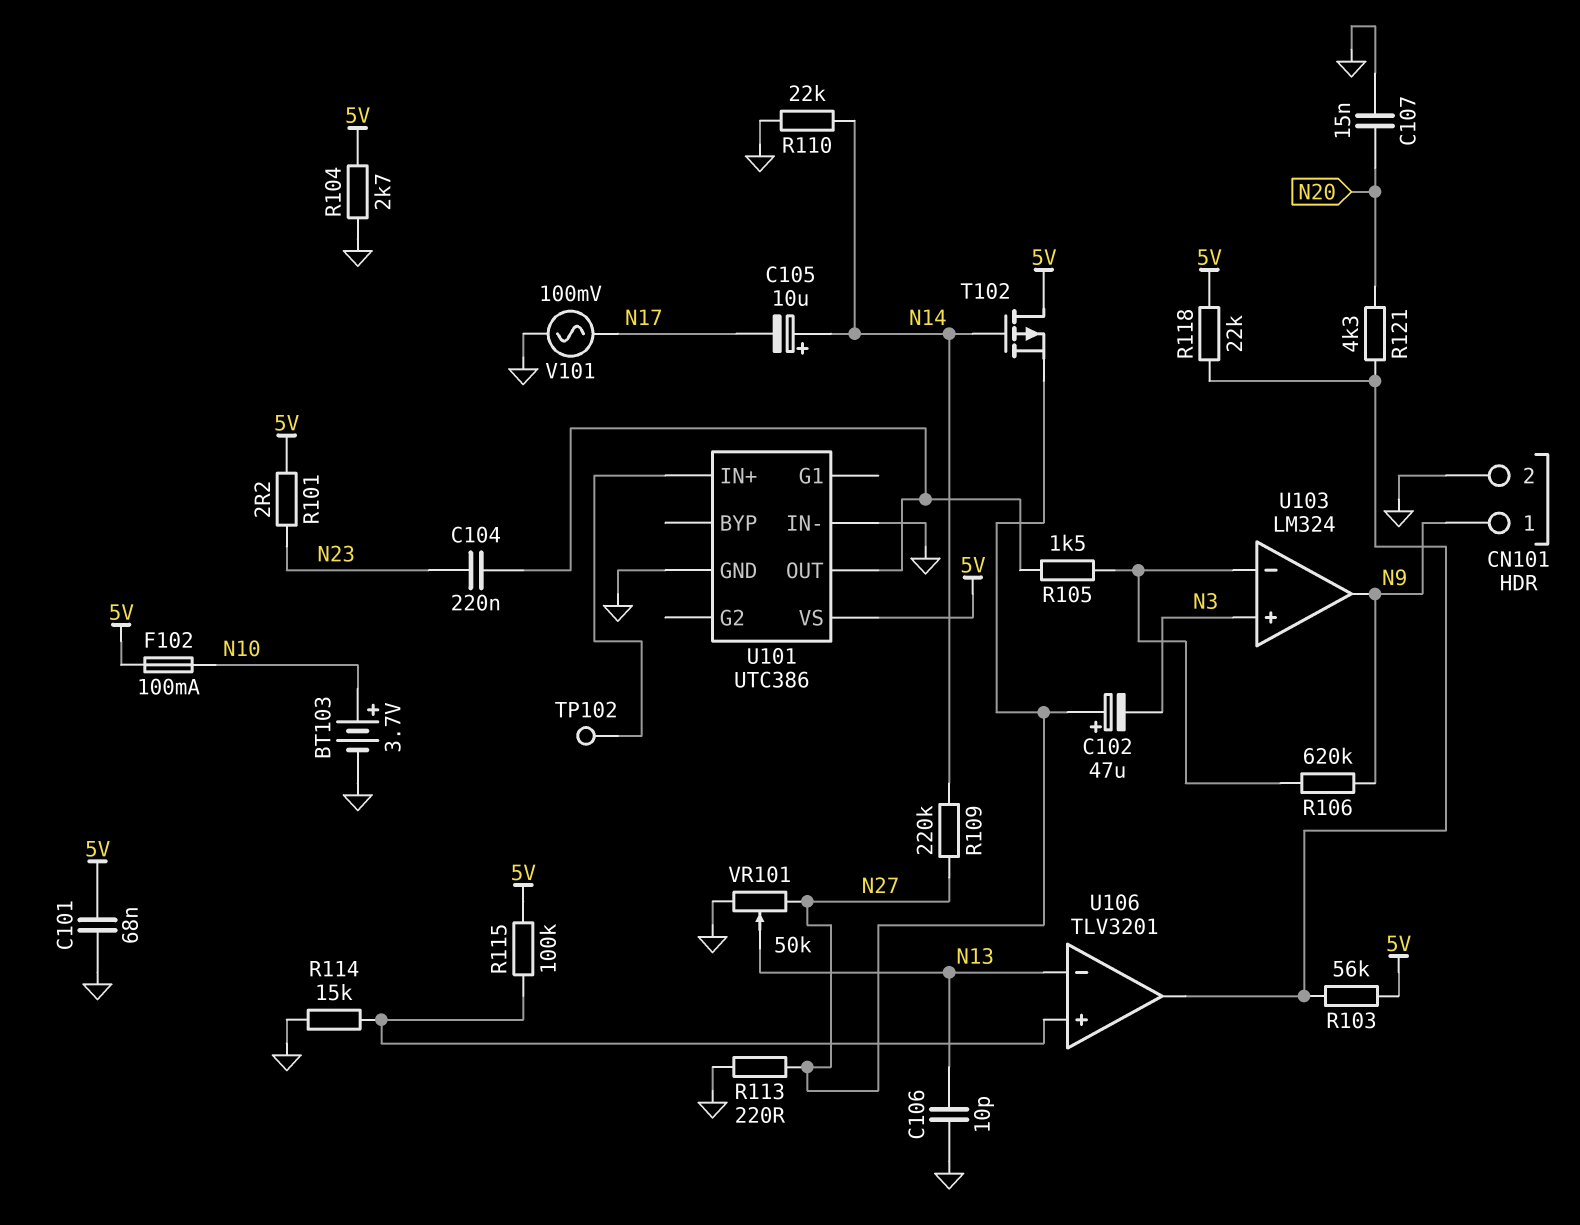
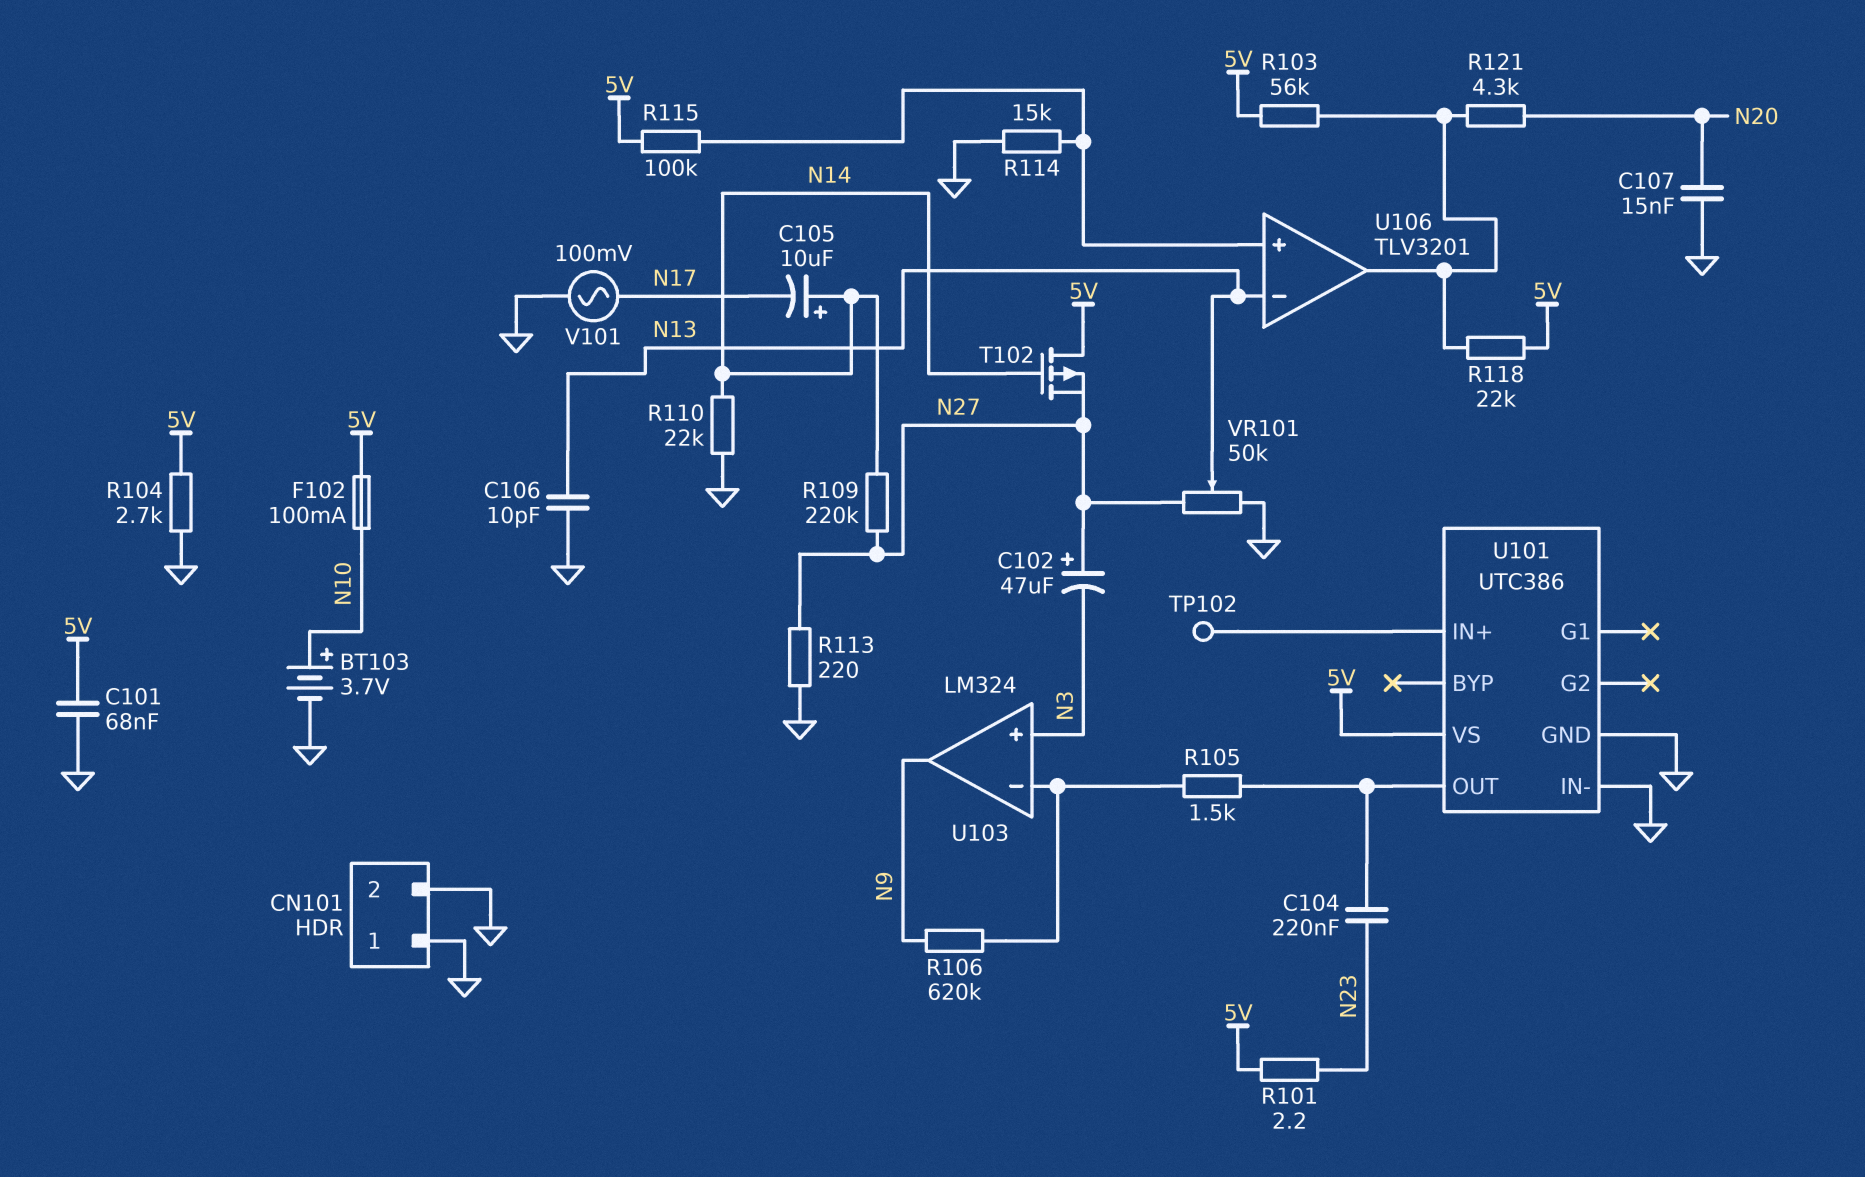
CN101 pin 1: N9 -> GND

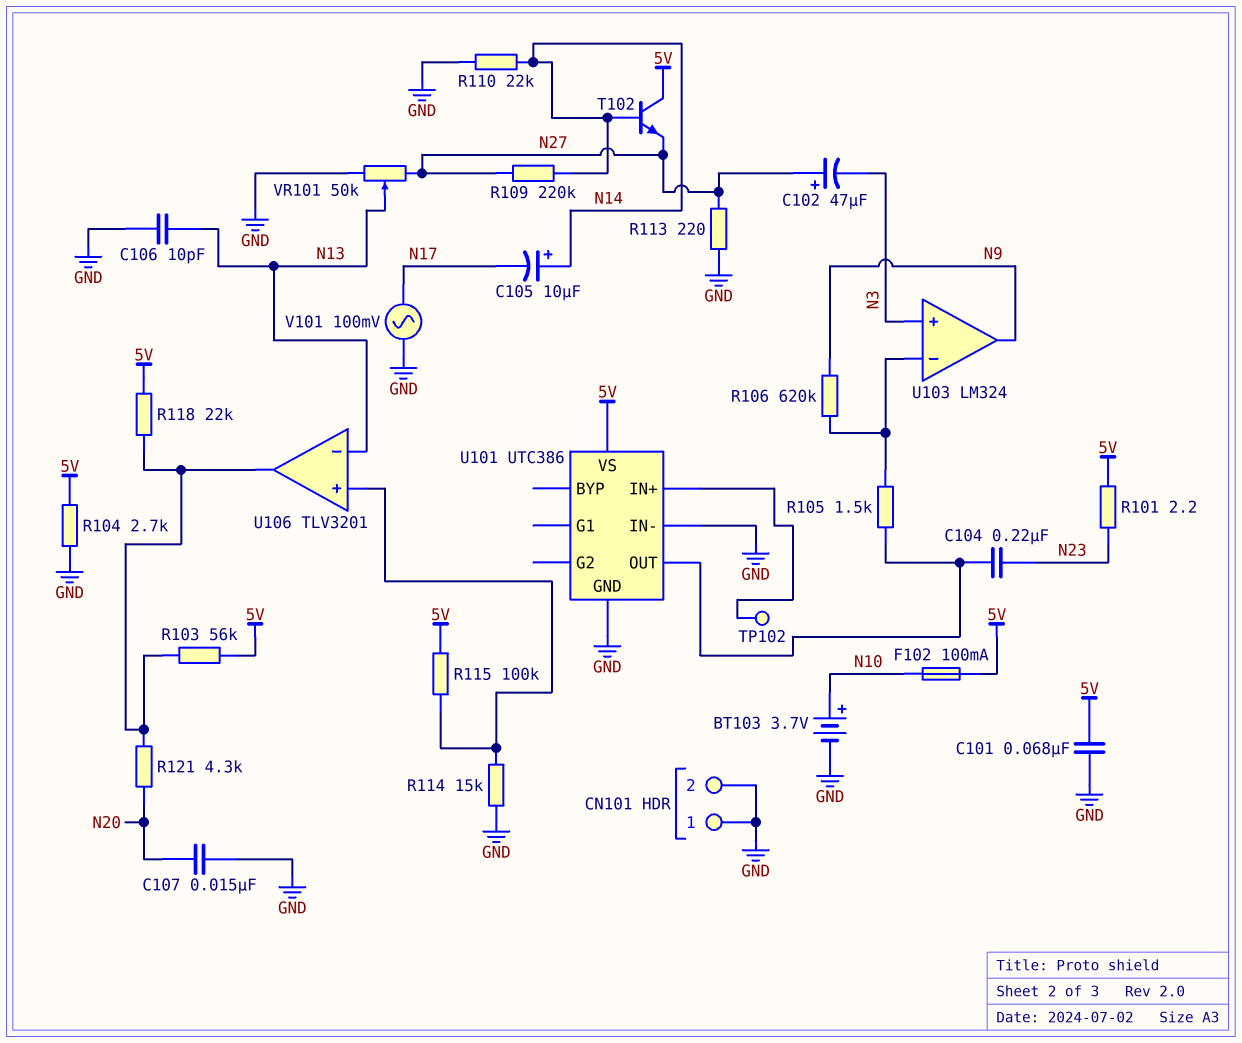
T102: PMOS (G N14, D 5V, S N27) -> NPN (B N14, C 5V, E N27)

